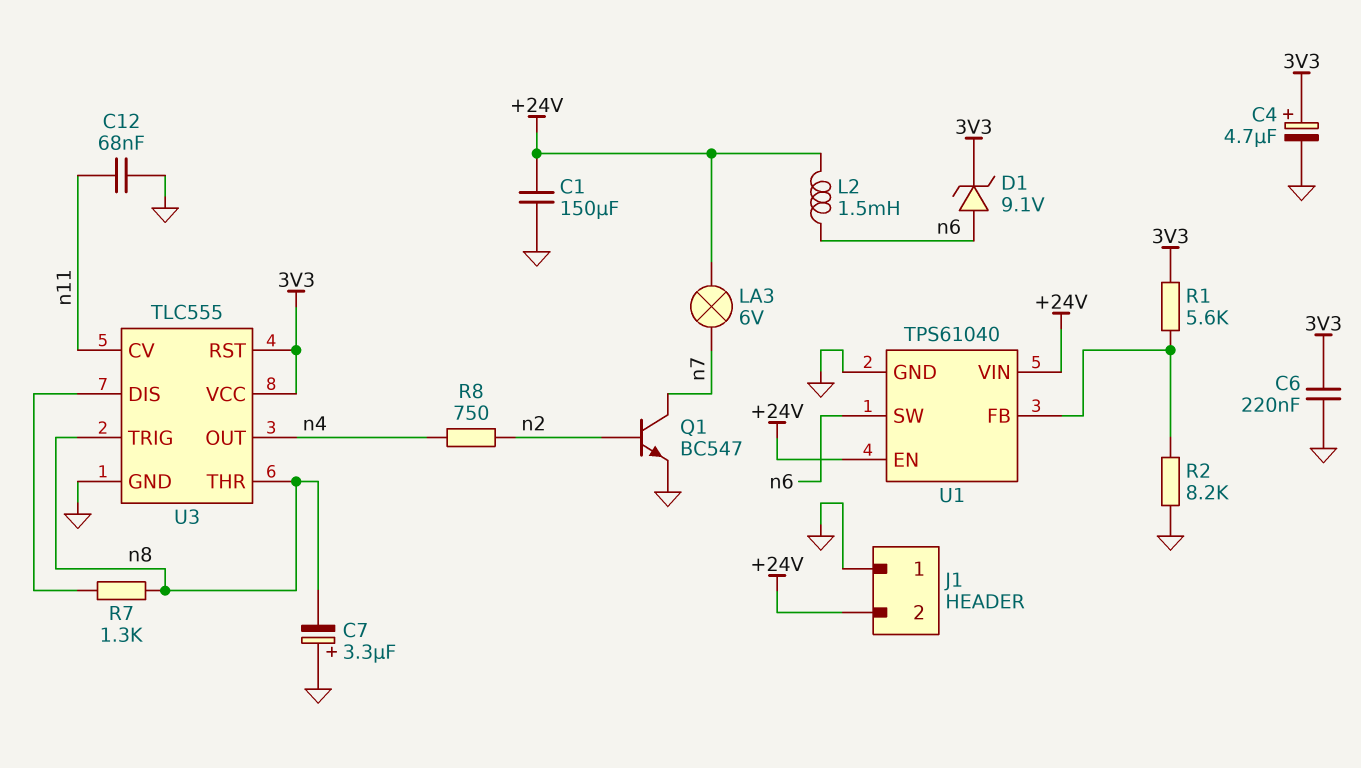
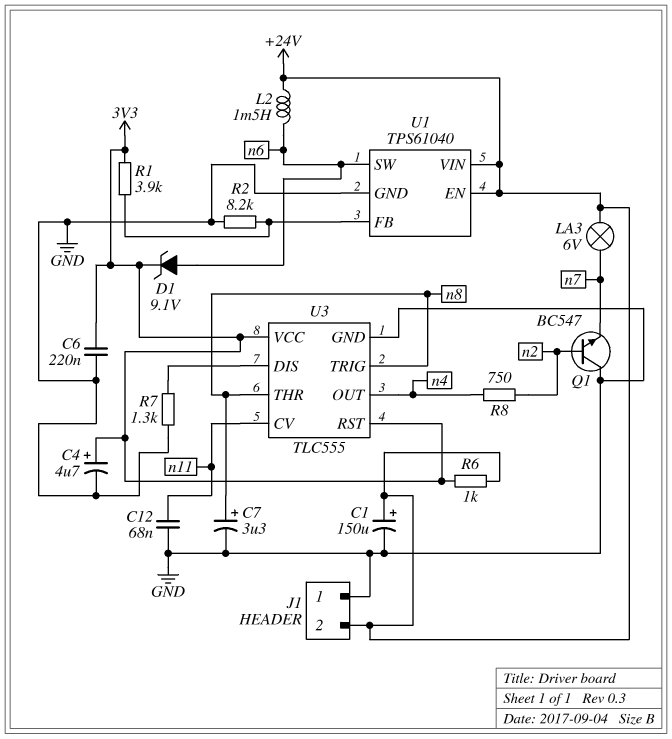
C1: 150uF (+24V, GND) -> 150uF (plus +24V, minus GND)
C7: 3.3uF (plus GND, minus n8) -> 3.3uF (plus n8, minus GND)
Q1: NPN BC547 (B n2, C n7, E GND) -> NPN BC547 (B n2, C GND, E n7)
R1: 5.6k (3V3, U1/FB) -> 3.9k (3V3, U1/FB)
R6: none -> 1k (+24V, 3V3)
R7: 1.3k (U3/DIS, n8) -> 1.3k (GND, U3/DIS)

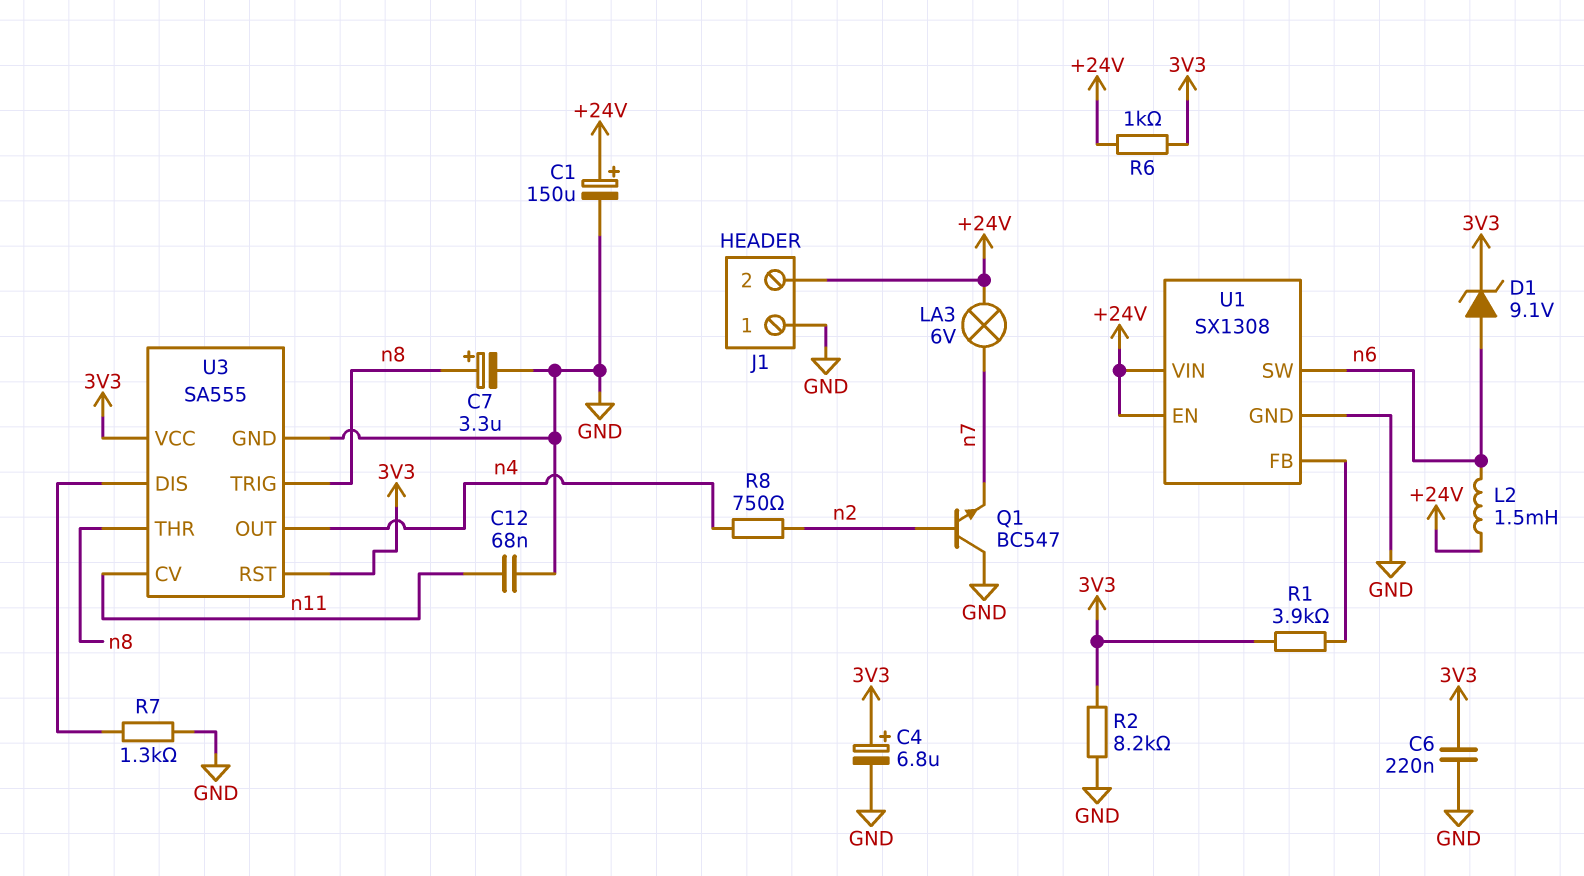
C4: 4.7uF (plus 3V3, minus GND) -> 6.8uF (plus 3V3, minus GND)
R2: 8.2k (GND, U1/FB) -> 8.2k (3V3, GND)
U1: TPS61040 -> SX1308
U3: TLC555 -> SA555

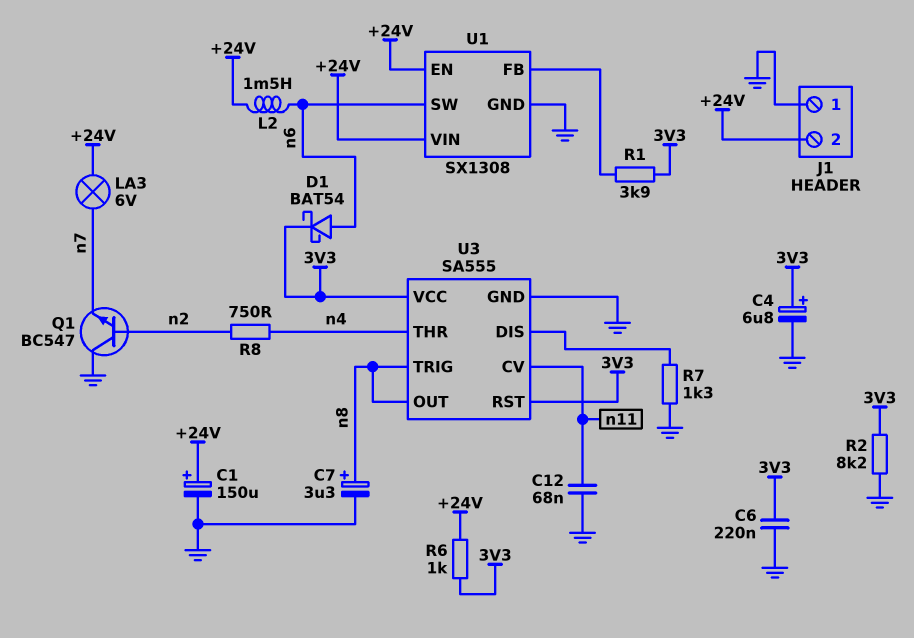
D1: zener 9.1V (A n6, K 3V3) -> schottky BAT54 (A n6, K 3V3)
U3 pin OUT: n4 -> n8
U3 pin THR: n8 -> n4

